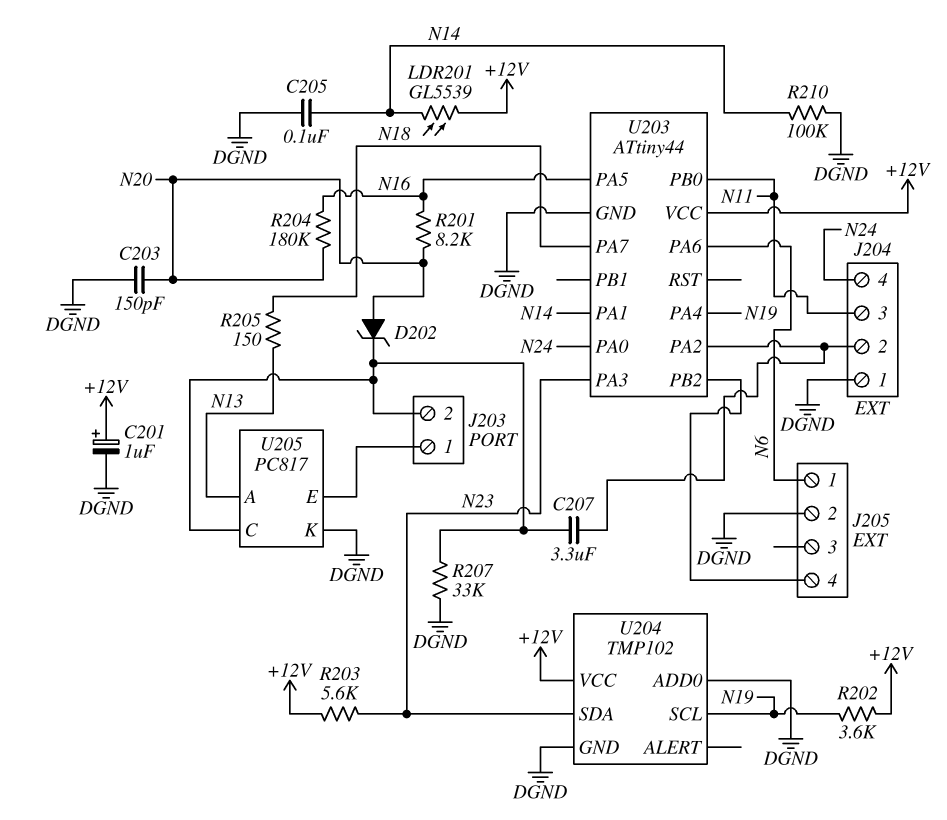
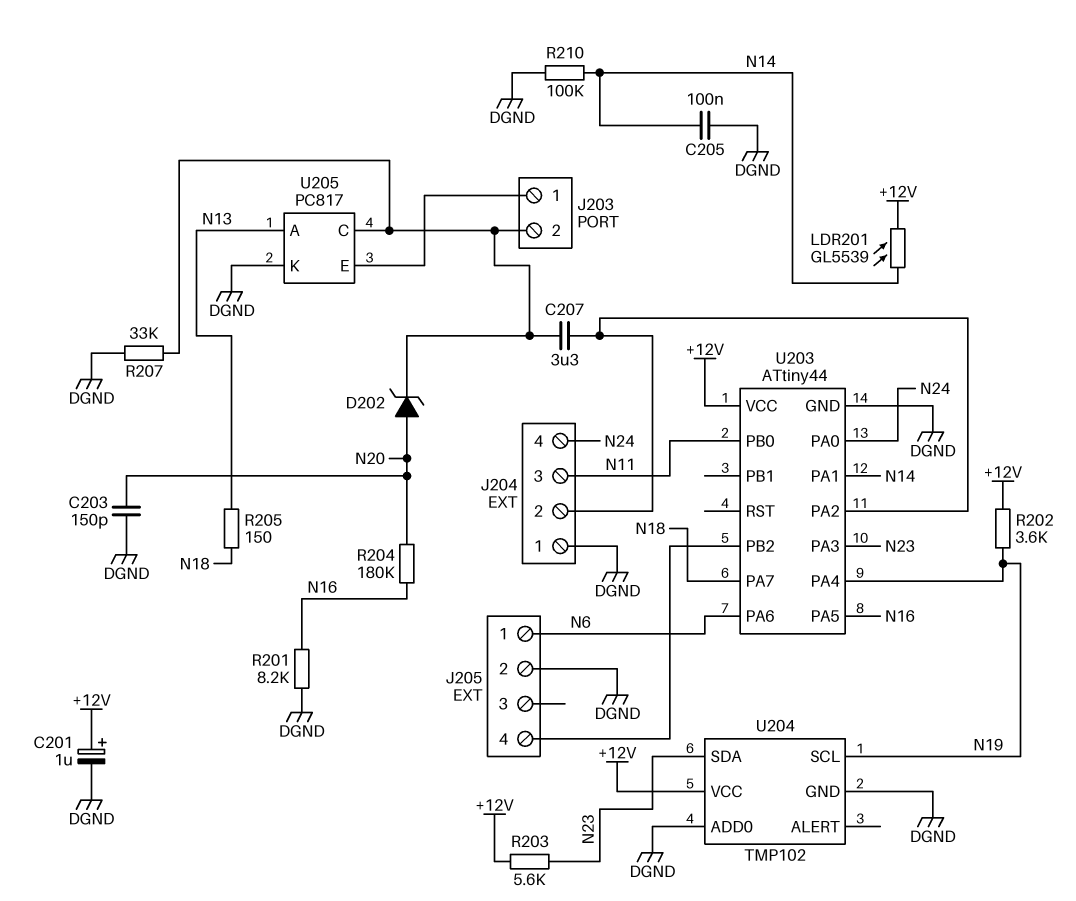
R201: 8.2k (N16, N20) -> 8.2k (DGND, N16)

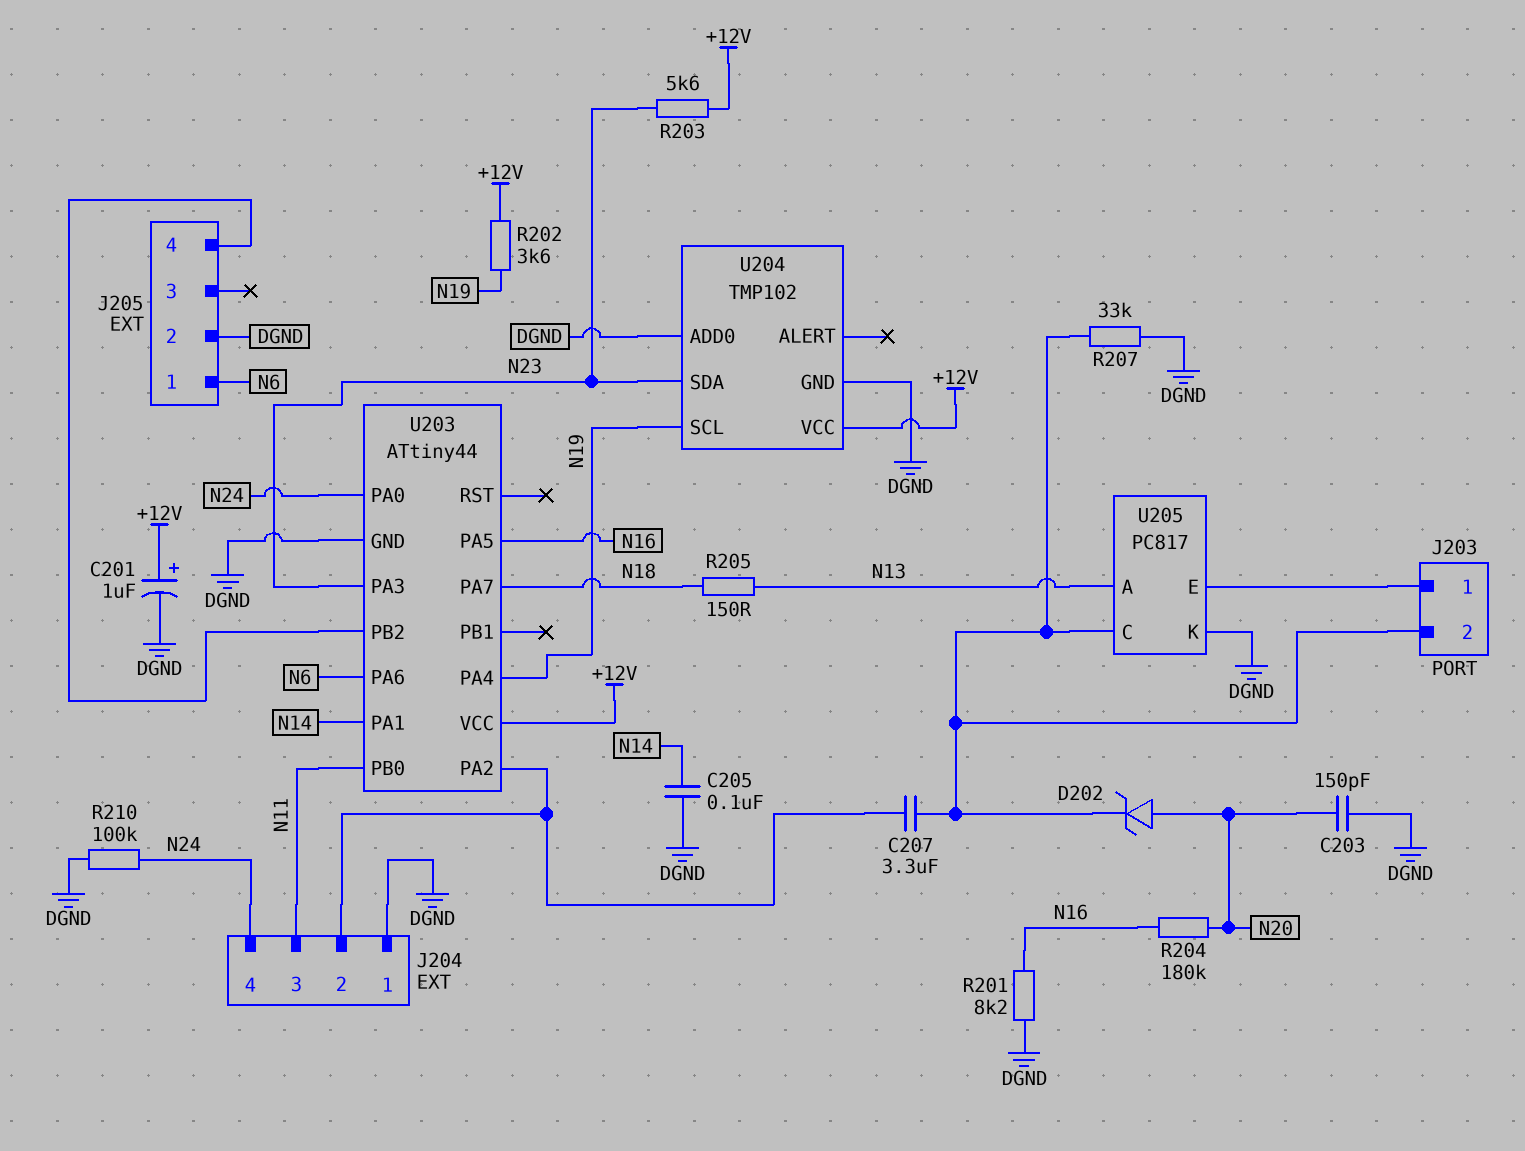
LDR201: GL5539 (+12V, N14) -> none
R210: 100k (DGND, N14) -> 100k (DGND, N24)

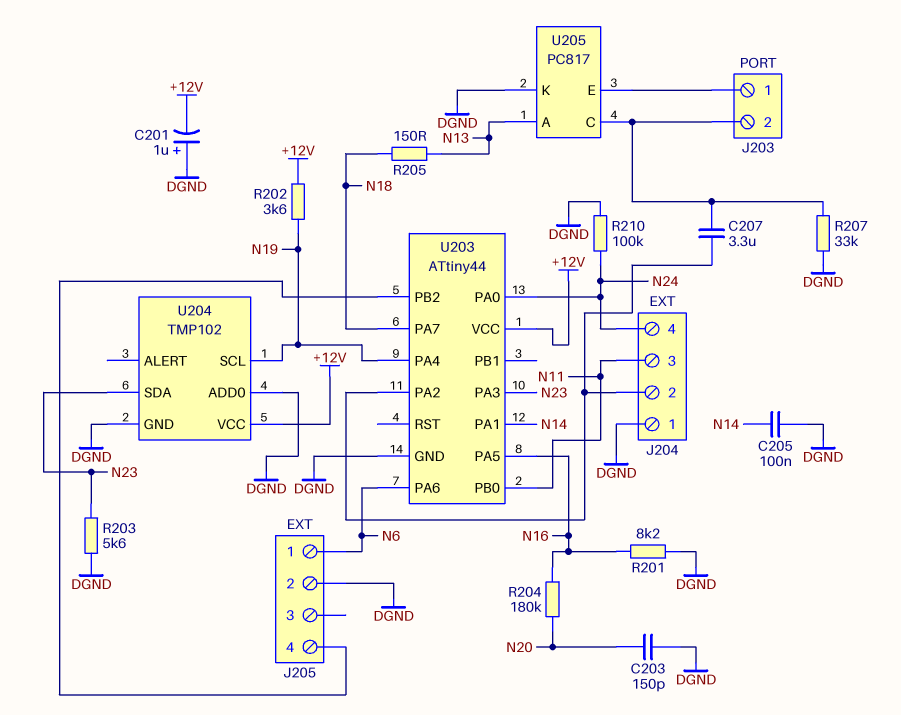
C201: 1uF (plus +12V, minus DGND) -> 1uF (plus DGND, minus +12V)
D202: zener (A N20, K J203/2) -> none
R203: 5.6k (+12V, N23) -> 5.6k (DGND, N23)

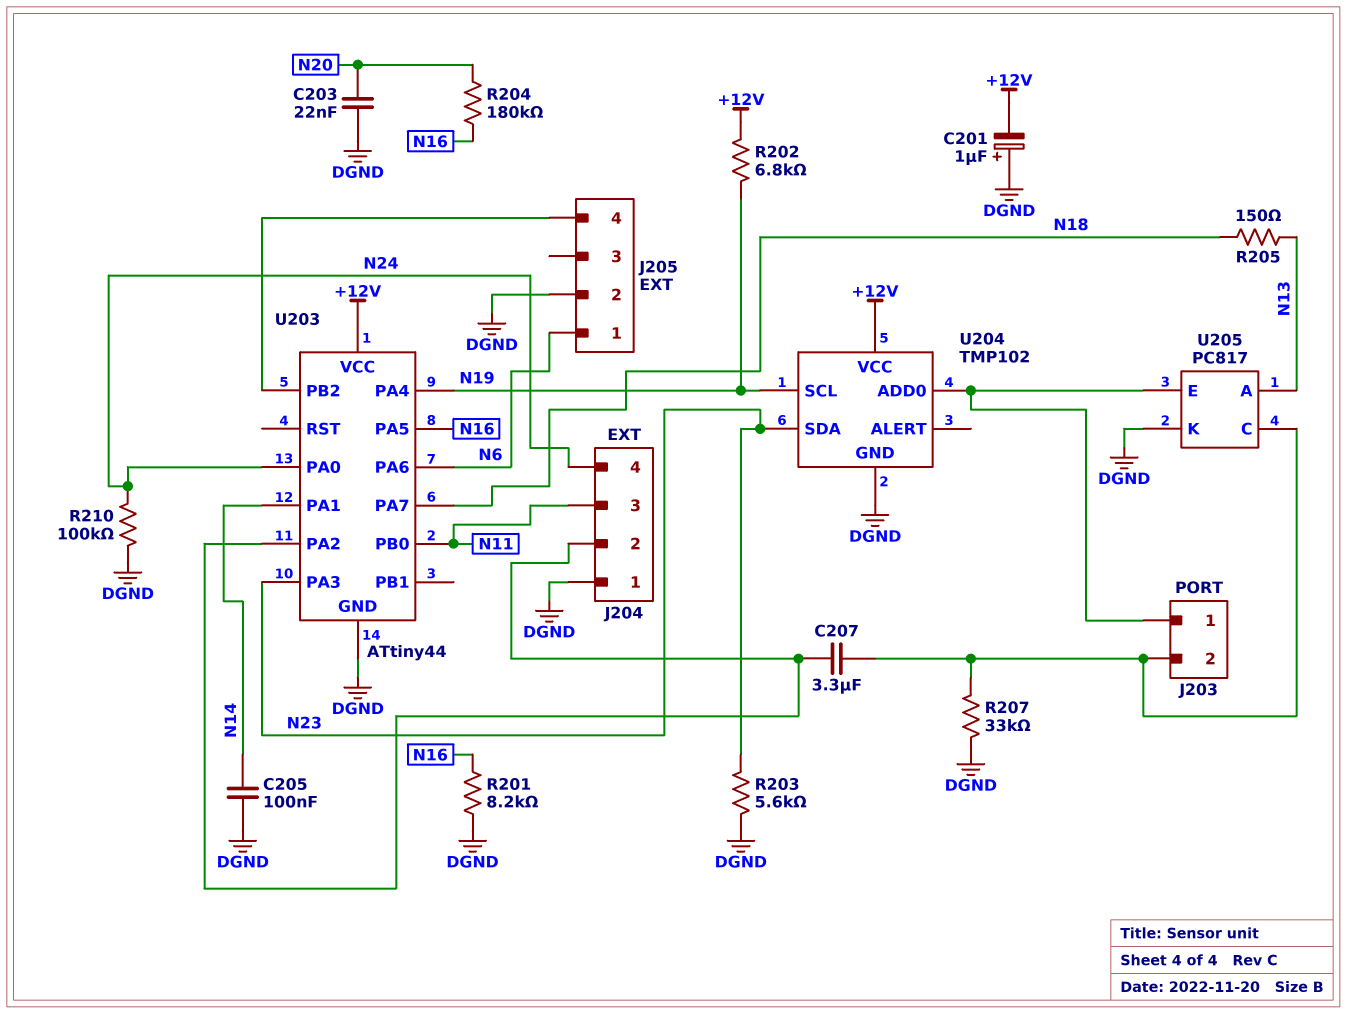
C203: 150pF (DGND, N20) -> 22nF (DGND, N20)
R202: 3.6k (+12V, N19) -> 6.8k (+12V, N19)
U204 pin ADD0: DGND -> J203/1

